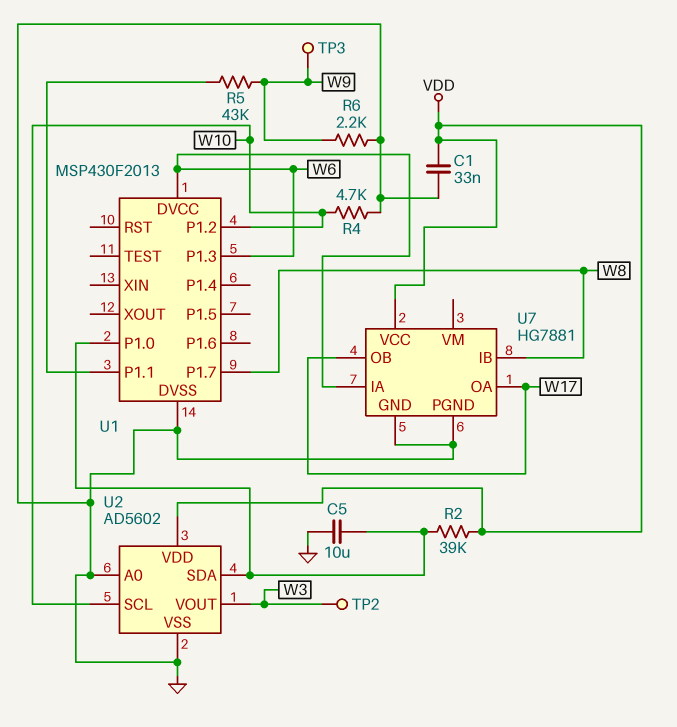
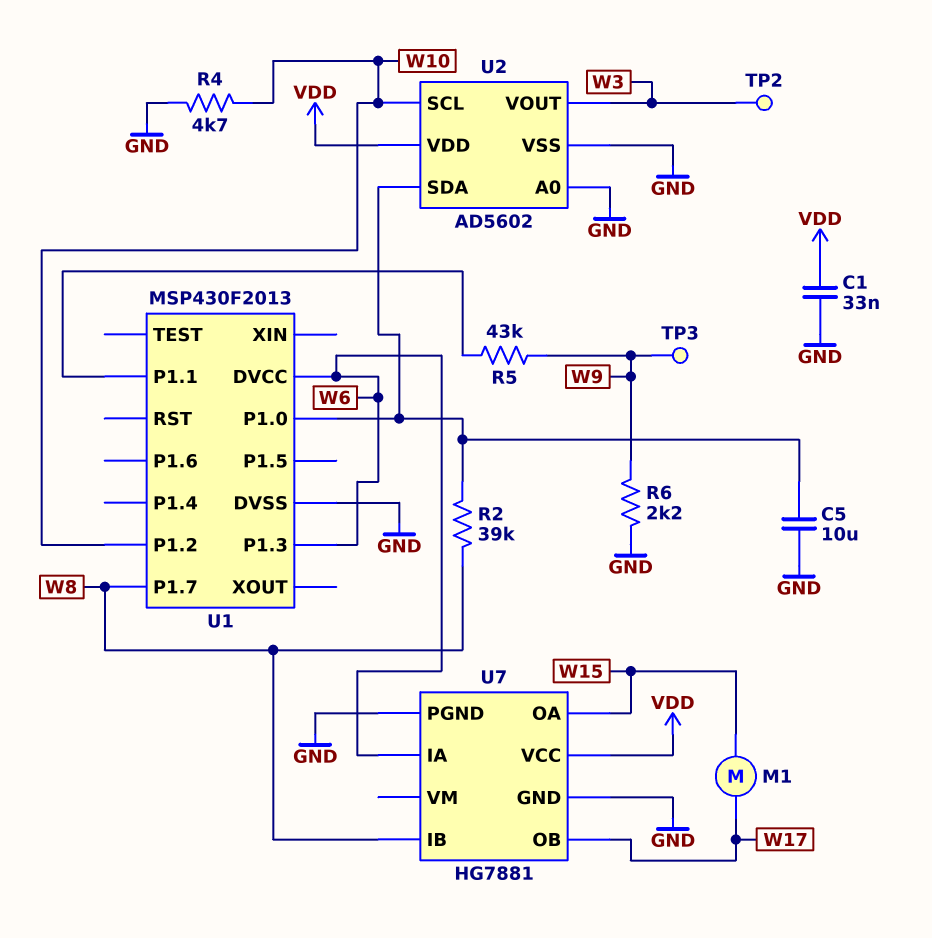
M1: none -> motor (W15, W17)
R2: 39k (U1/P1.0, VDD) -> 39k (U1/P1.0, W8)
U7 pin OA: W17 -> W15

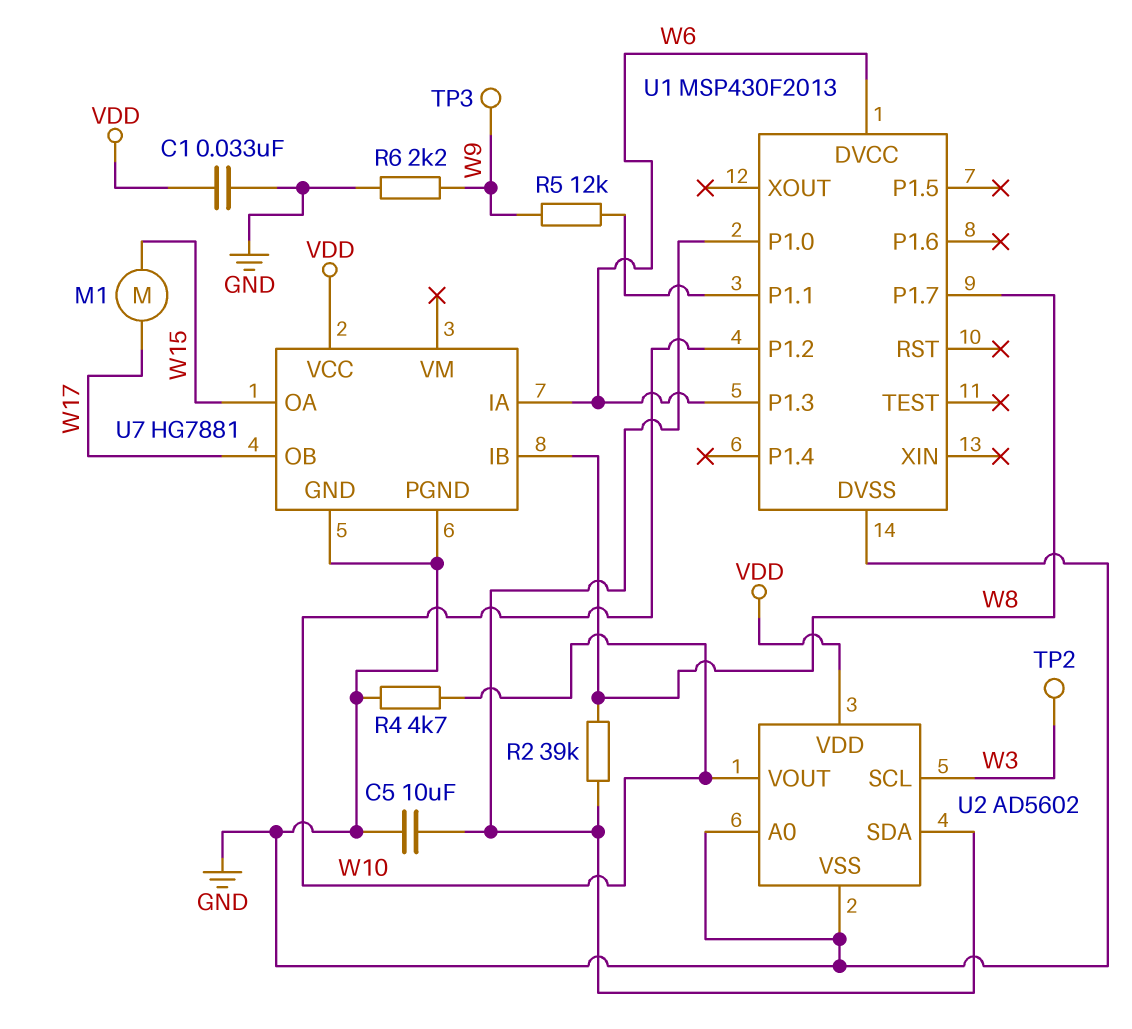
R5: 43k (U1/P1.1, W9) -> 12k (U1/P1.1, W9)
U2 pin SCL: W10 -> W3
U2 pin VOUT: W3 -> W10

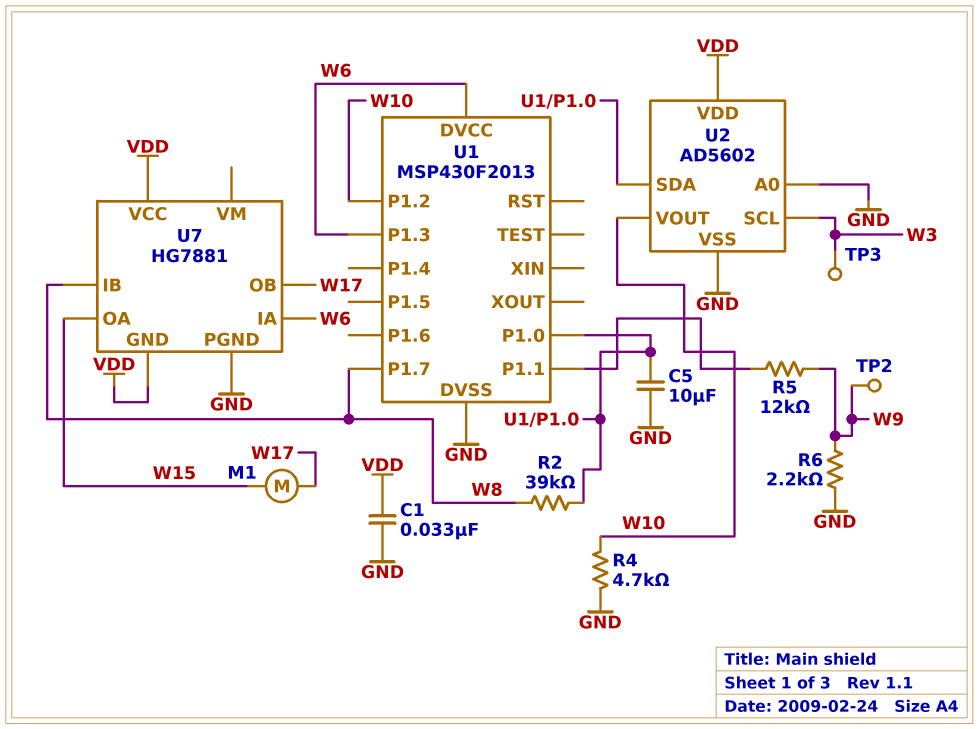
TP2: test point (W3) -> test point (W9)
TP3: test point (W9) -> test point (W3)
U7 pin GND: GND -> VDD

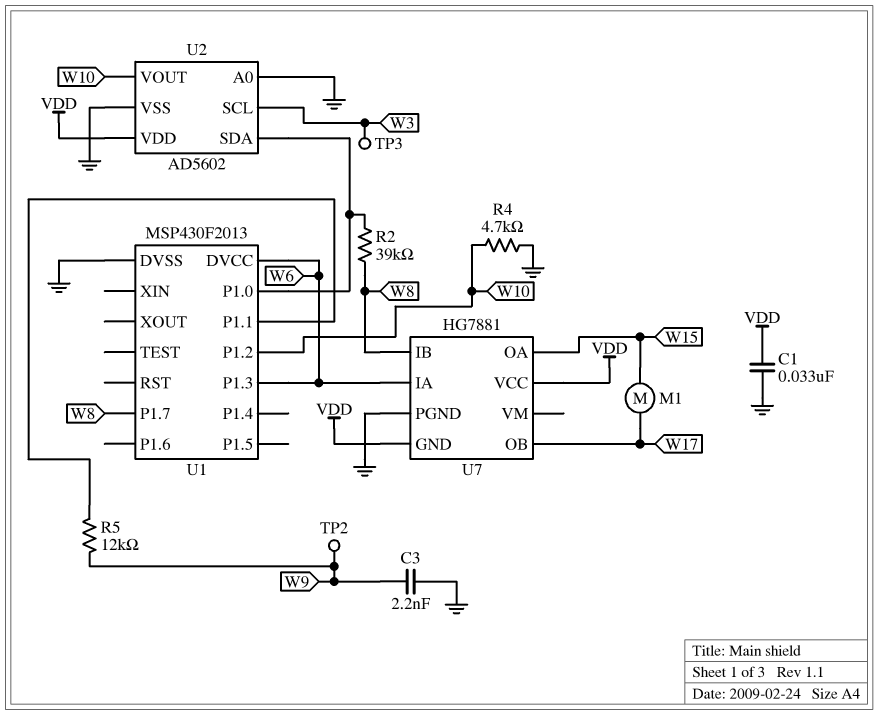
C3: none -> 2.2nF (GND, W9)
C5: 10uF (GND, U1/P1.0) -> none
R6: 2.2k (GND, W9) -> none

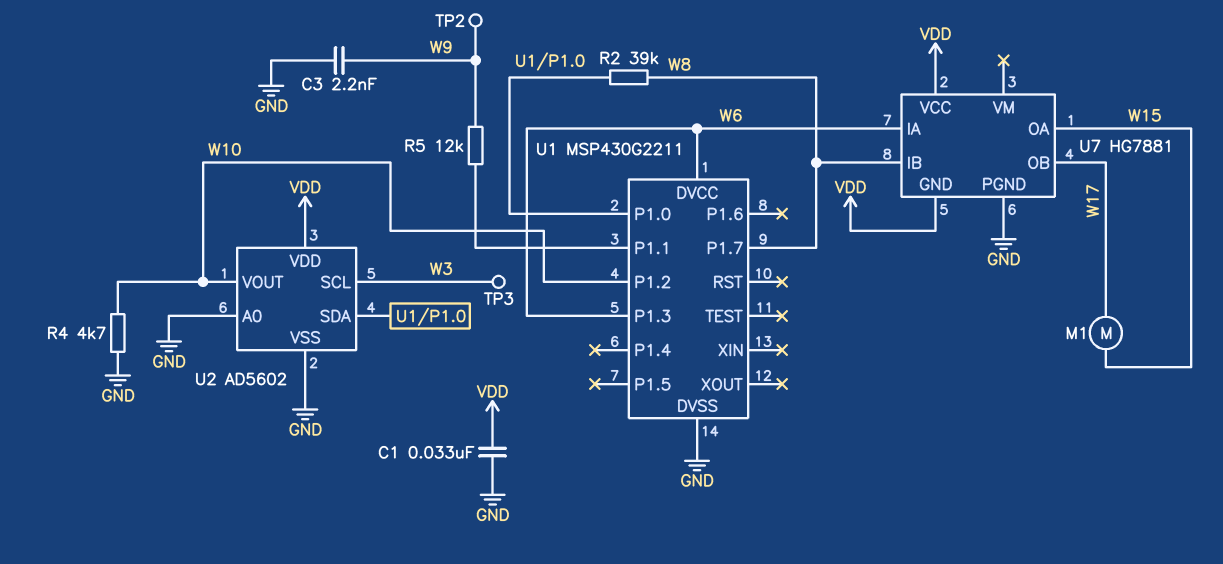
U1: MSP430F2013 -> MSP430G2211

